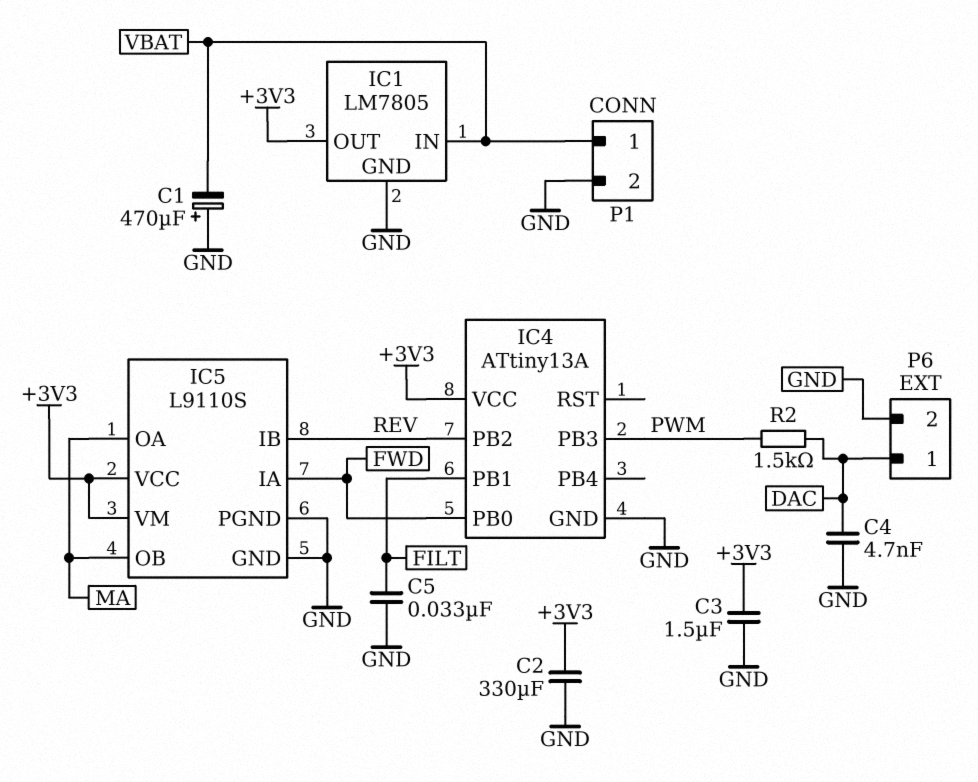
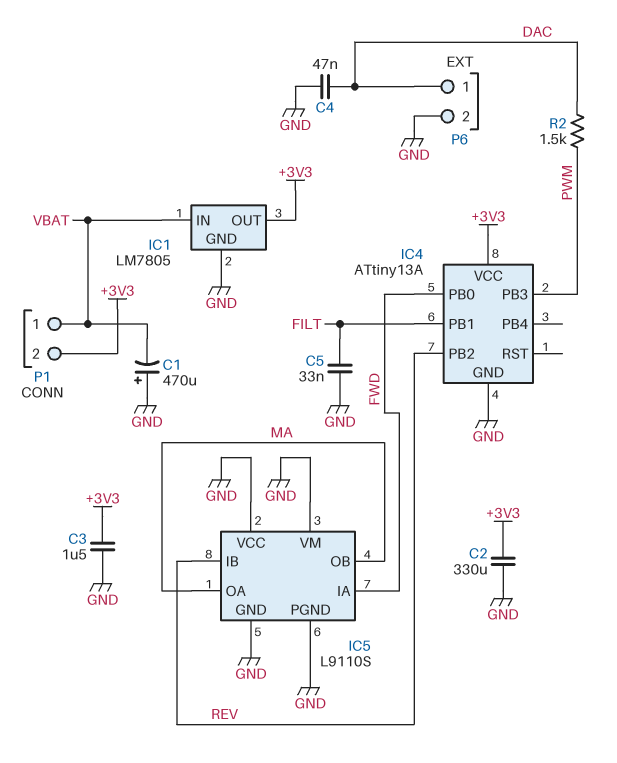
C4: 4.7nF (DAC, GND) -> 47nF (DAC, GND)
IC5 pin VCC: +3V3 -> GND
IC5 pin VM: +3V3 -> GND
P1 pin 2: GND -> +3V3

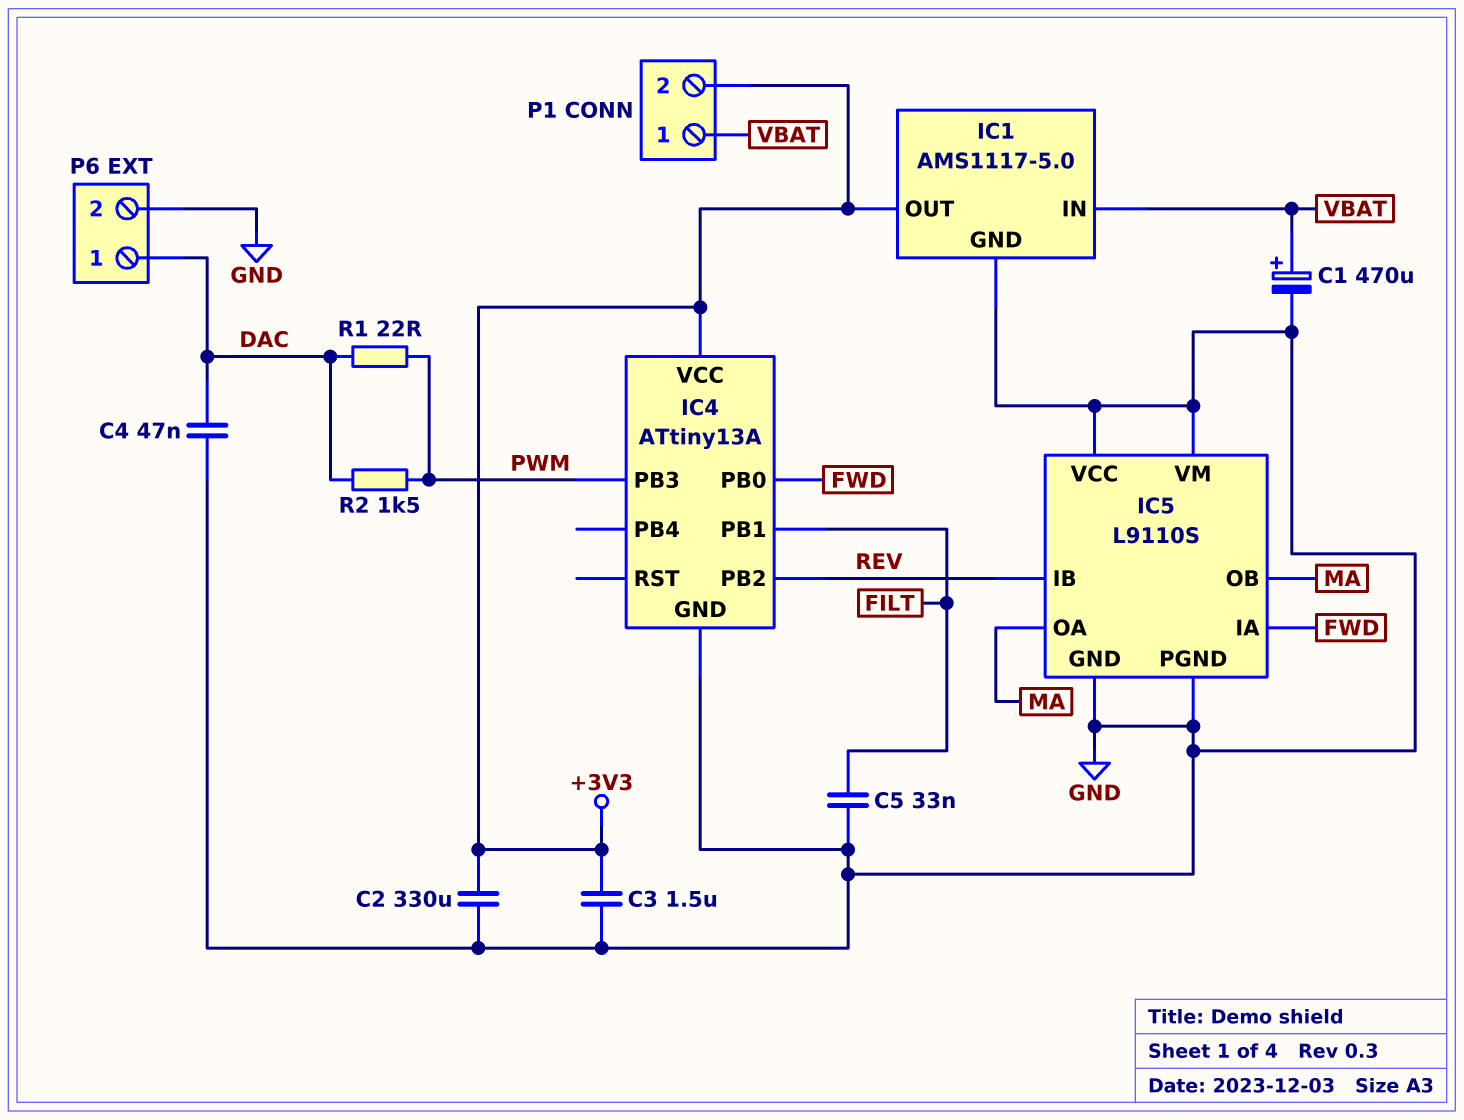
C1: 470uF (plus GND, minus VBAT) -> 470uF (plus VBAT, minus GND)
IC1: LM7805 -> AMS1117-5.0
R1: none -> 22 (DAC, PWM)

